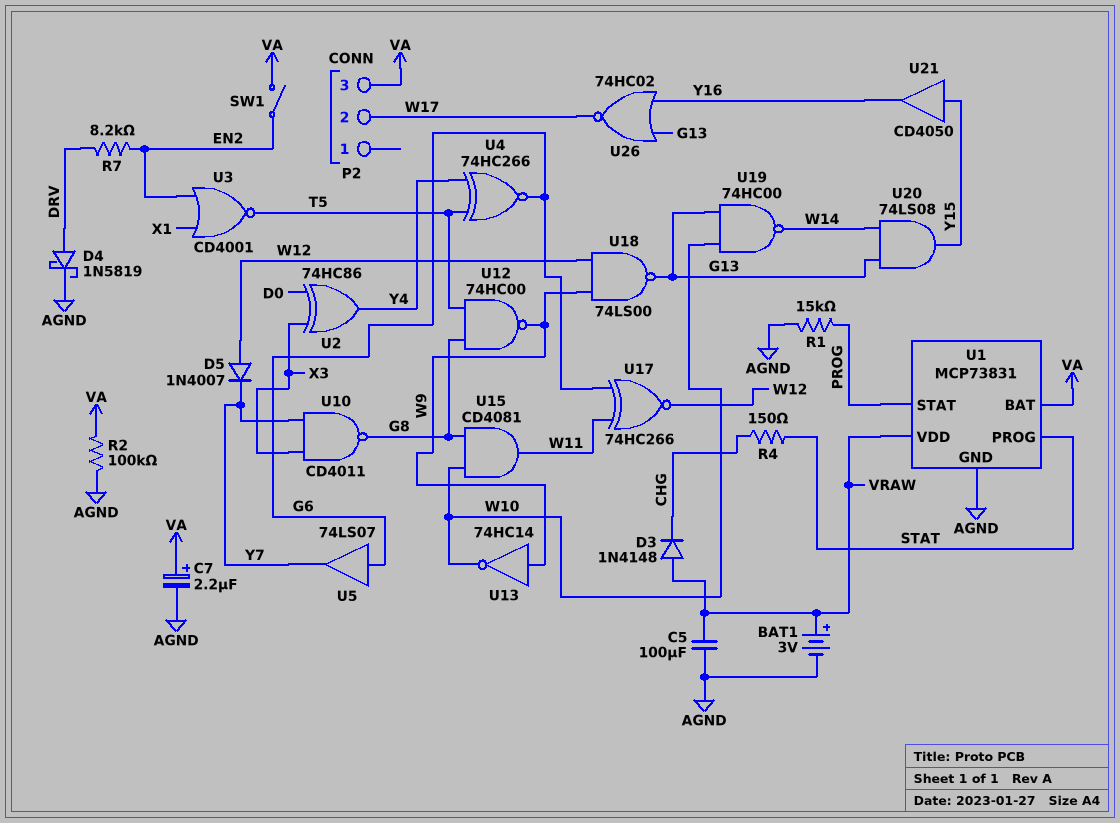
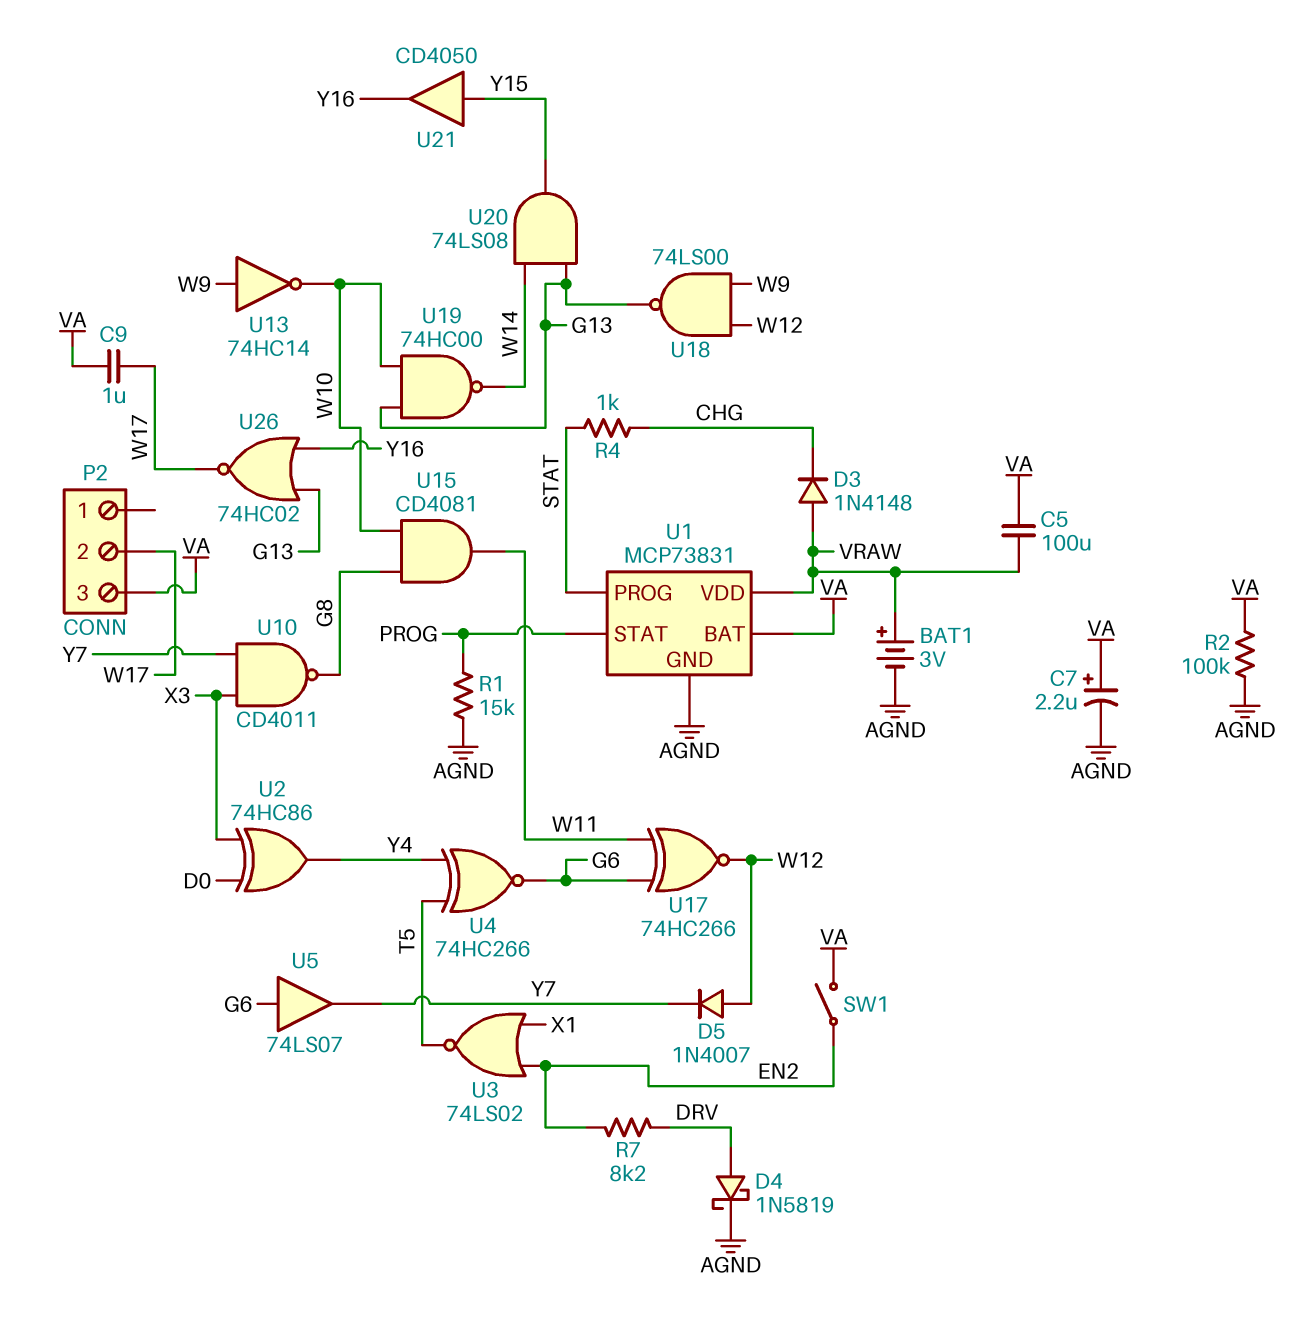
C5: 100uF (AGND, VRAW) -> 100uF (VA, VRAW)
C9: none -> 1uF (VA, W17)
R4: 150 (CHG, STAT) -> 1k (CHG, STAT)
U3: NOR CD4001 (in EN2, in X1, out T5) -> NOR 74LS02 (in EN2, in X1, out T5)
U12: NAND 74HC00 (in G8, in T5, out W9) -> none

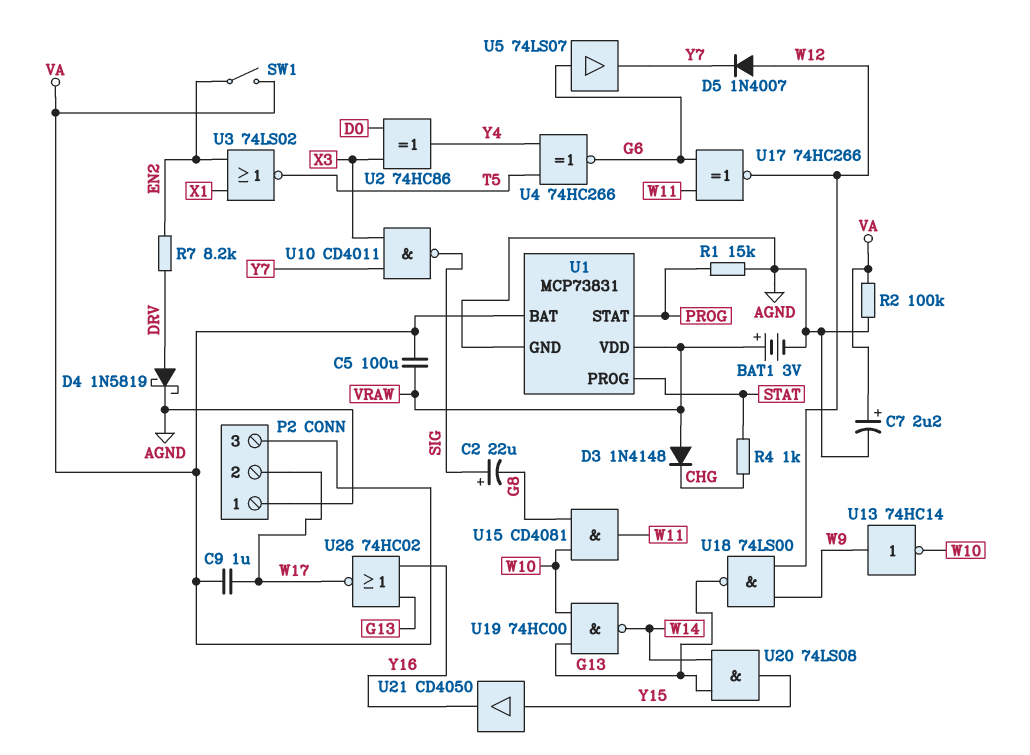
C2: none -> 22uF (plus SIG, minus G8)
P2 pin 1: none -> AGND
U10: NAND CD4011 (in X3, in Y7, out G8) -> NAND CD4011 (in X3, in Y7, out SIG)

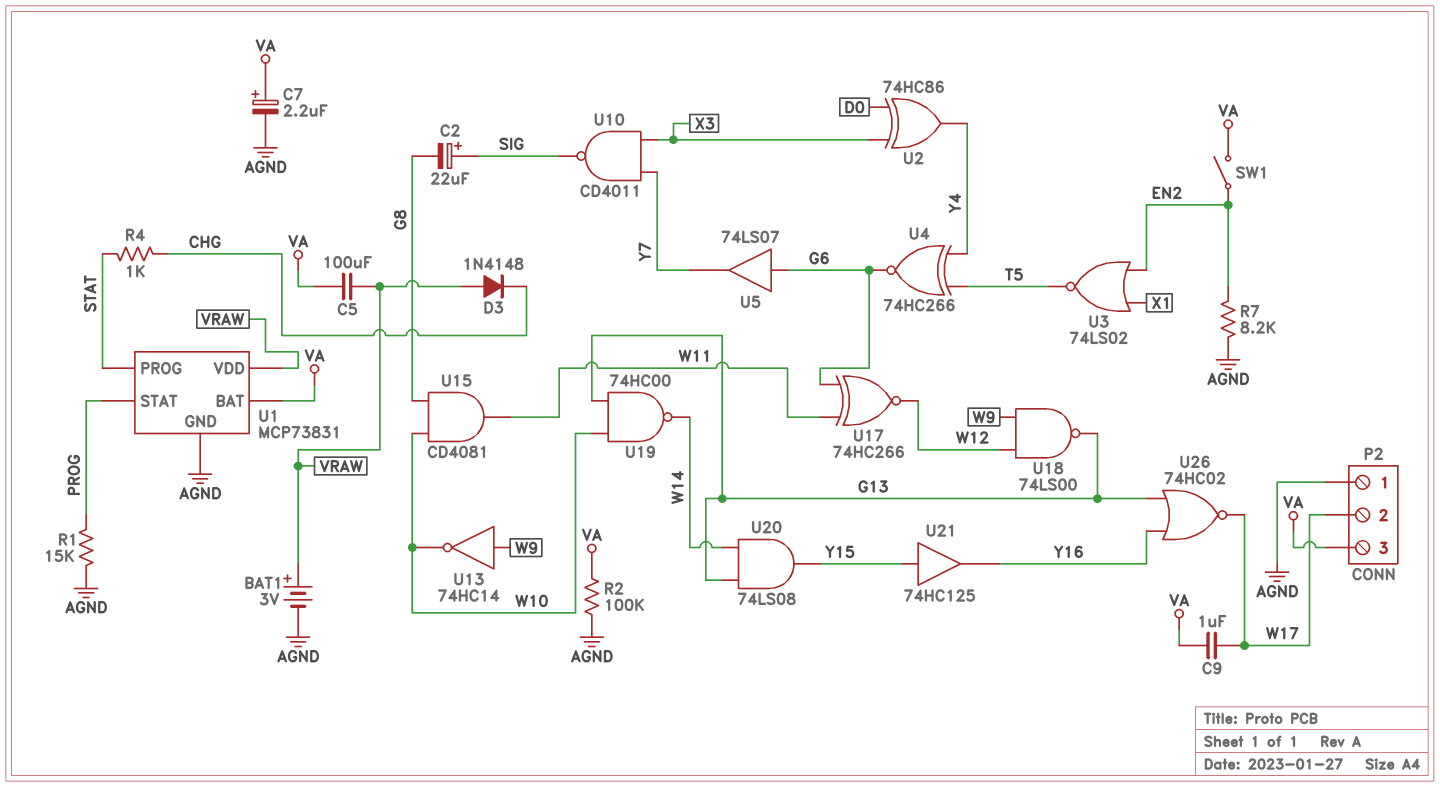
D4: schottky 1N5819 (A DRV, K AGND) -> none
D5: diode 1N4007 (A W12, K Y7) -> none
R7: 8.2k (DRV, EN2) -> 8.2k (AGND, EN2)
U21: buffer CD4050 (in Y15, out Y16) -> buffer 74HC125 (in Y15, out Y16)

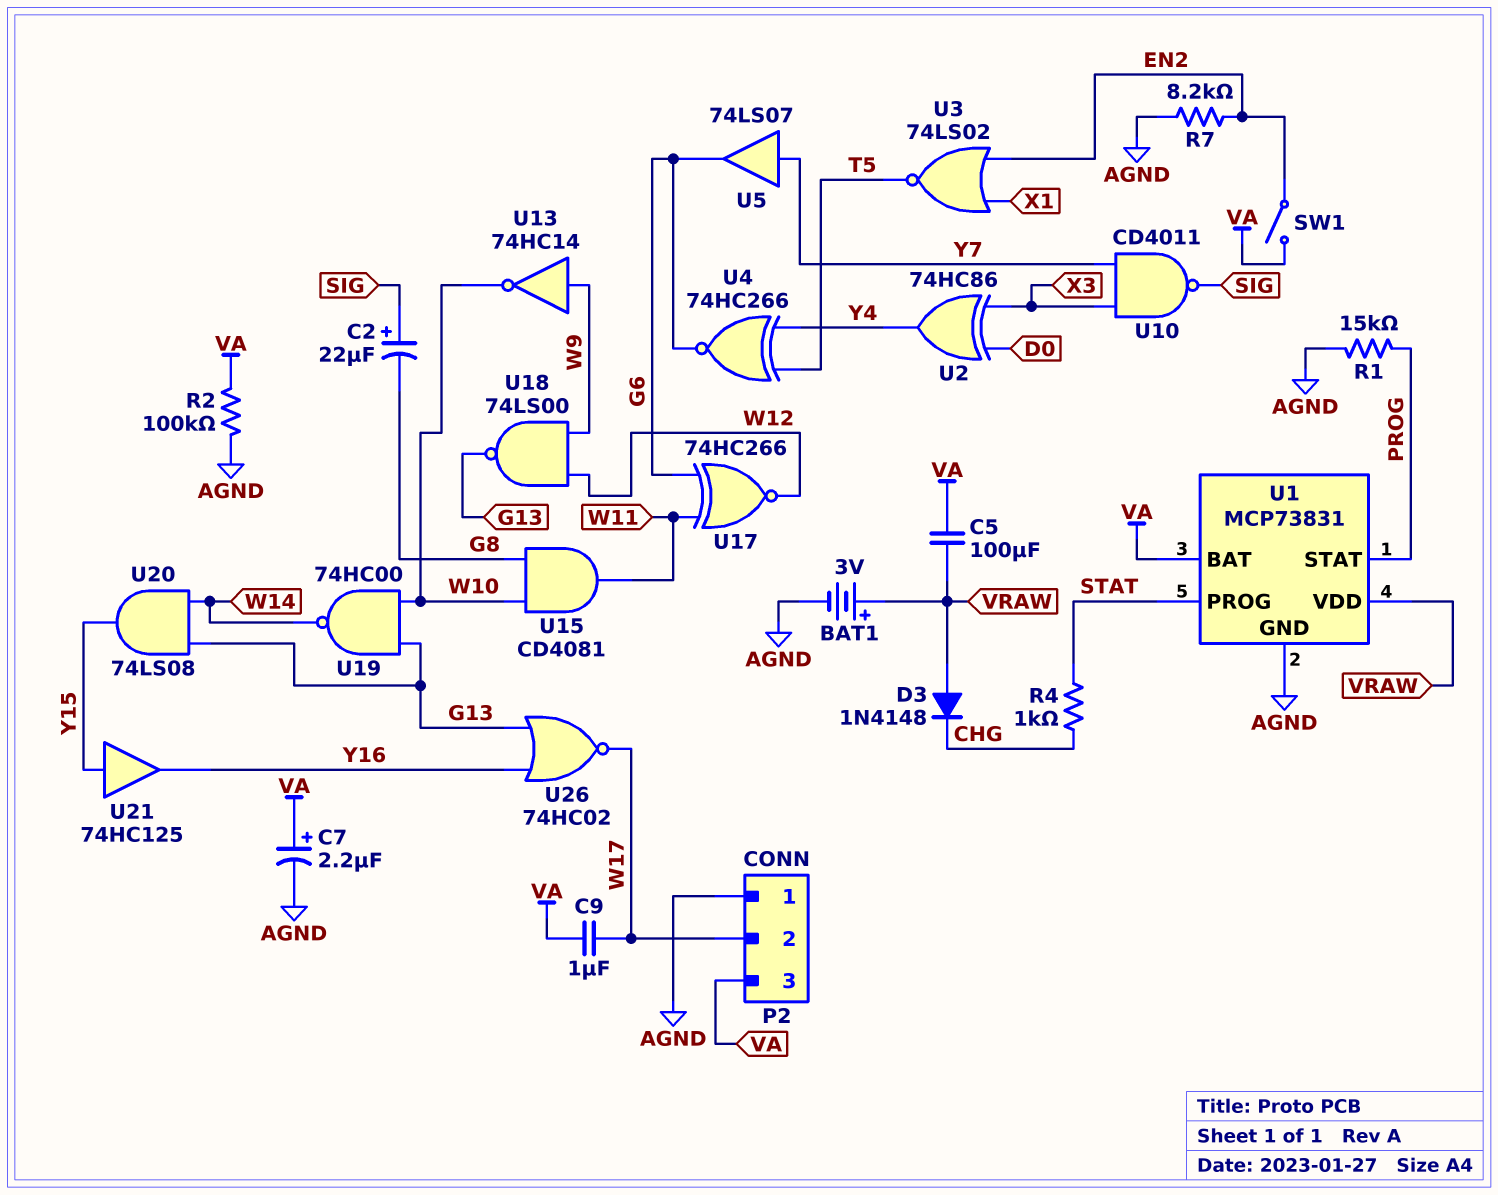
U5: buffer 74LS07 (in G6, out Y7) -> buffer 74LS07 (in Y7, out G6)

